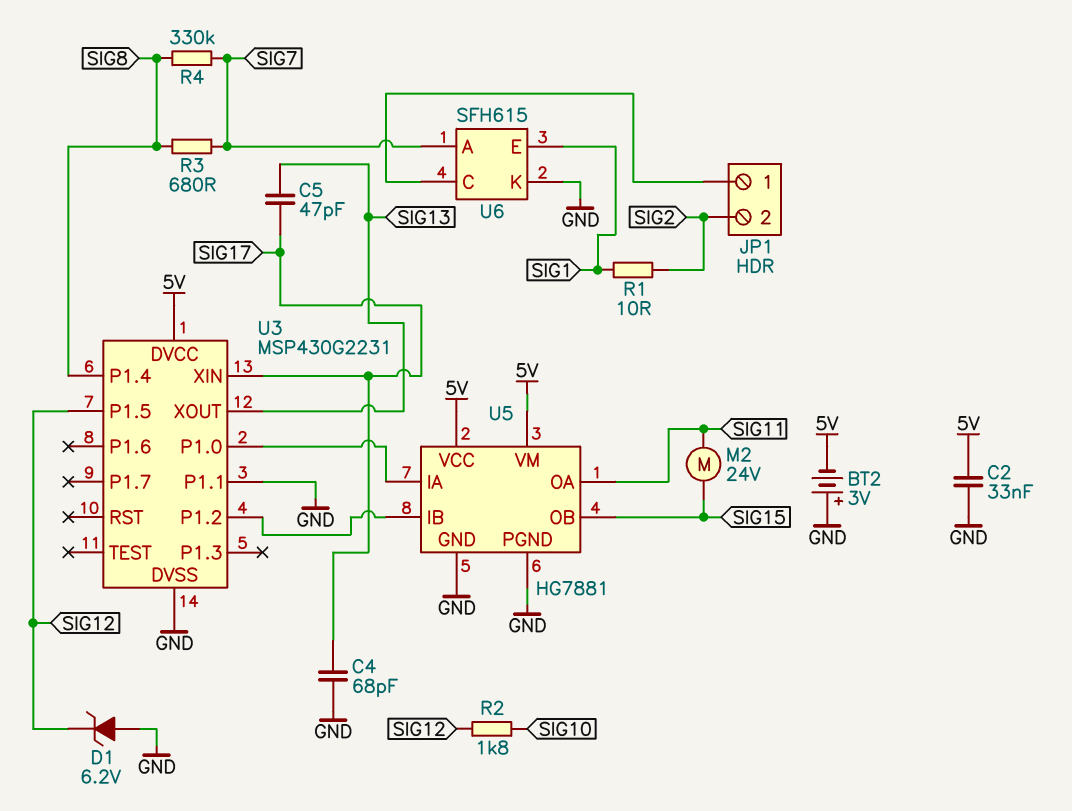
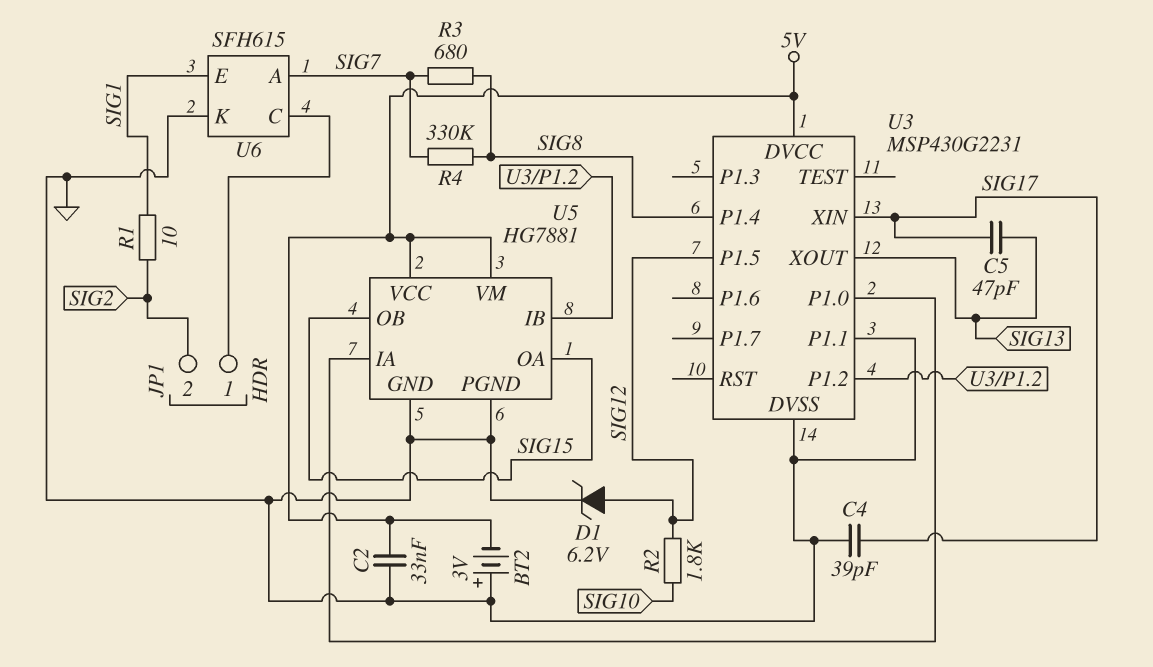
C4: 68pF (GND, SIG17) -> 39pF (GND, SIG17)
D1: zener 6.2V (A GND, K SIG12) -> zener 6.2V (A SIG12, K GND)
M2: motor 24V (SIG11, SIG15) -> none
U5 pin OA: SIG11 -> SIG15

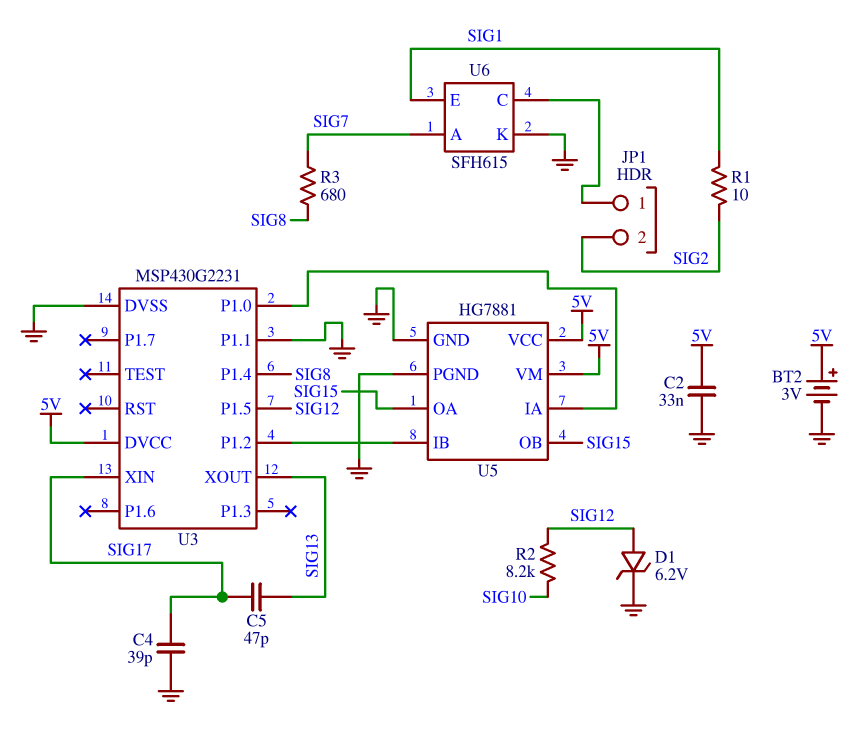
BT2: 3V (plus GND, minus 5V) -> 3V (plus 5V, minus GND)
R2: 1.8k (SIG10, SIG12) -> 8.2k (SIG10, SIG12)
R4: 330k (SIG7, SIG8) -> none

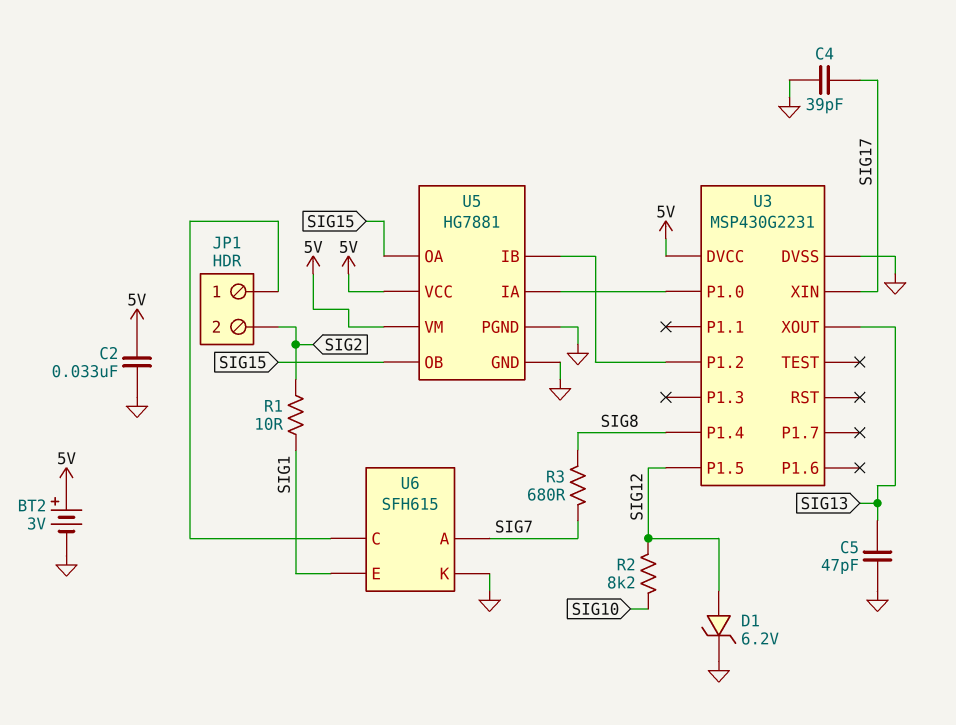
C5: 47pF (SIG13, SIG17) -> 47pF (GND, SIG13)
U3 pin P1.1: GND -> none

